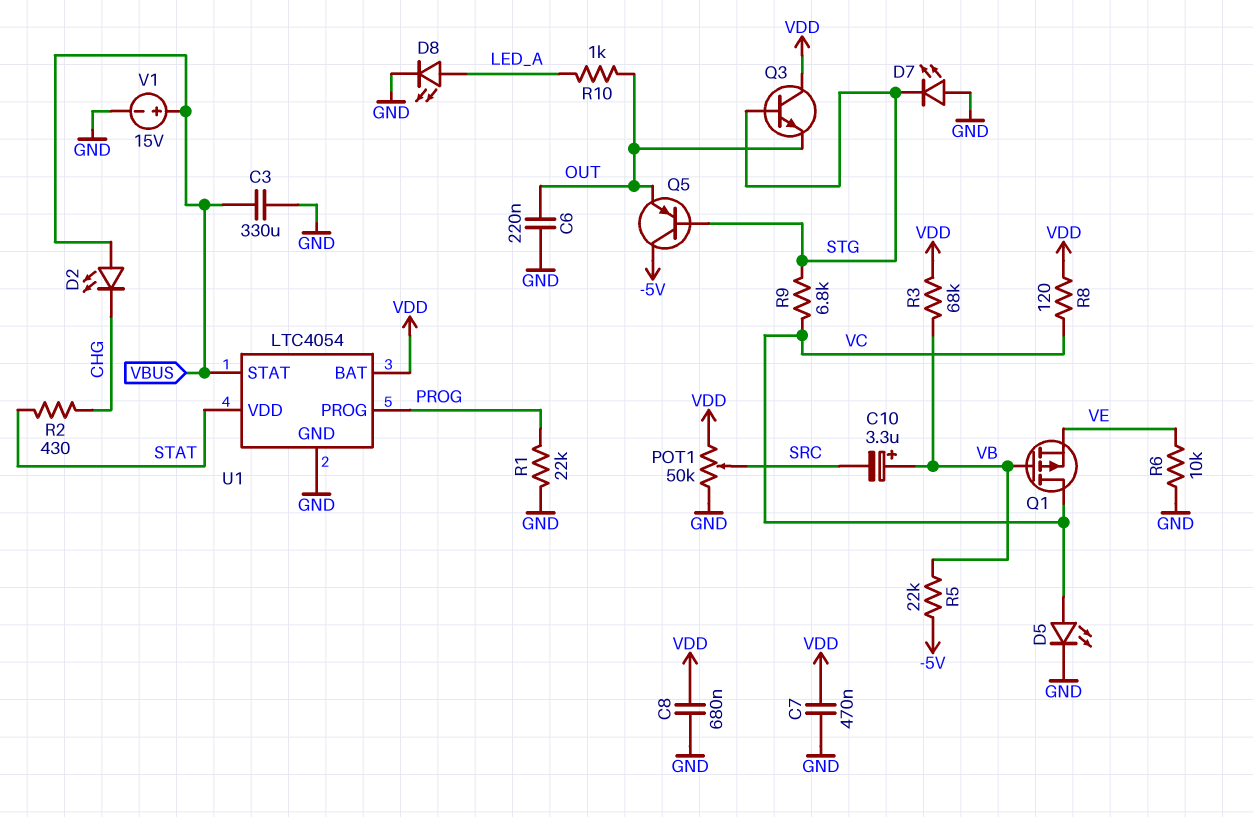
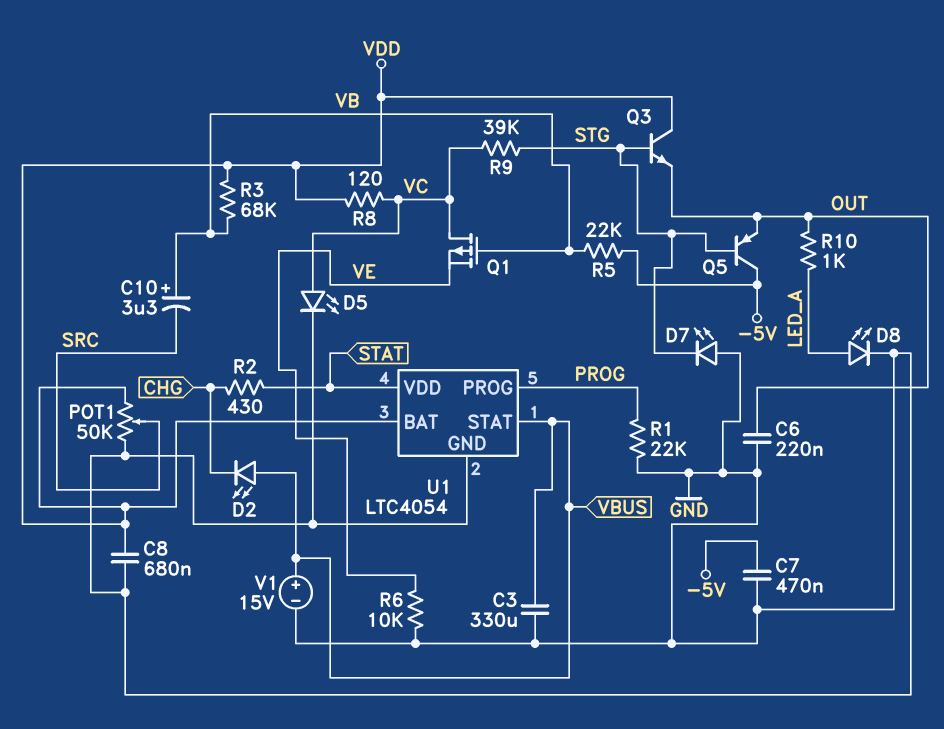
C7: 470nF (GND, VDD) -> 470nF (-5V, GND)
R9: 6.8k (STG, VC) -> 39k (STG, VC)

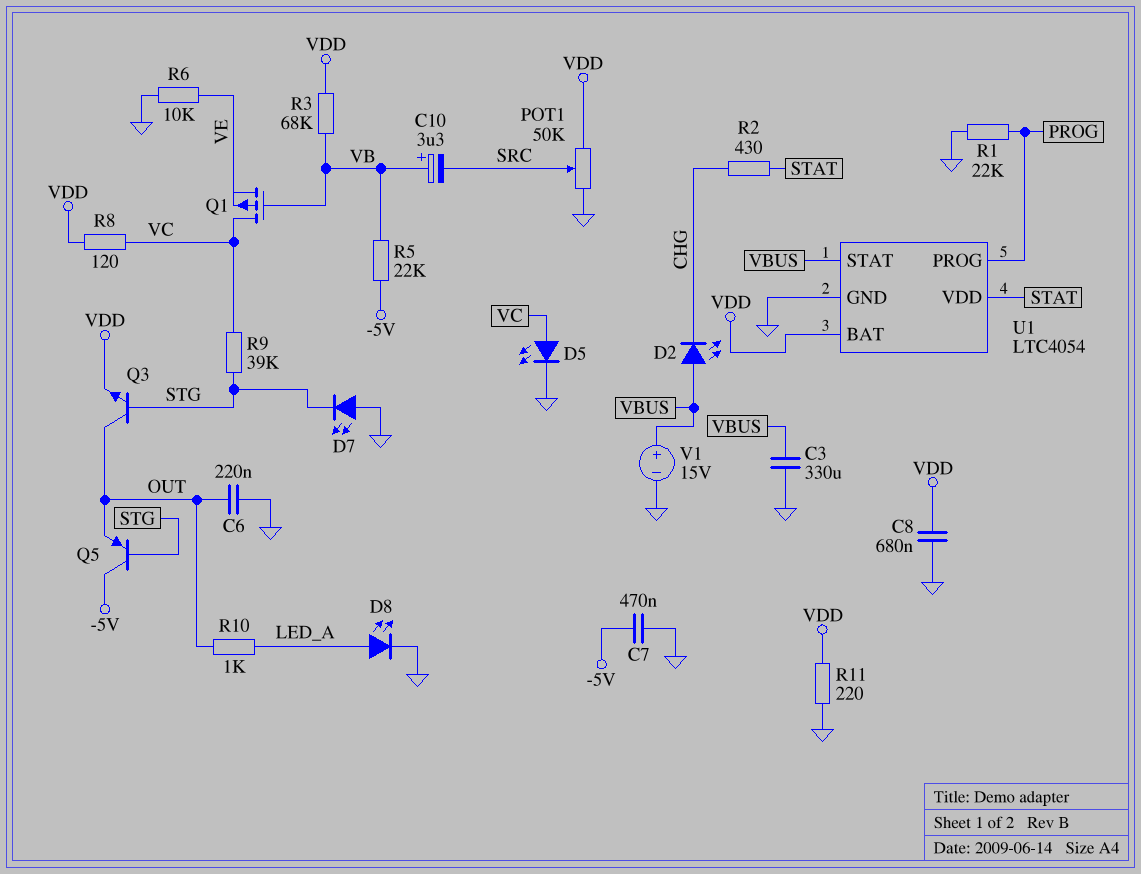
Q3: NPN (B STG, C VDD, E OUT) -> NPN (B STG, C OUT, E VDD)
R11: none -> 220 (GND, VDD)

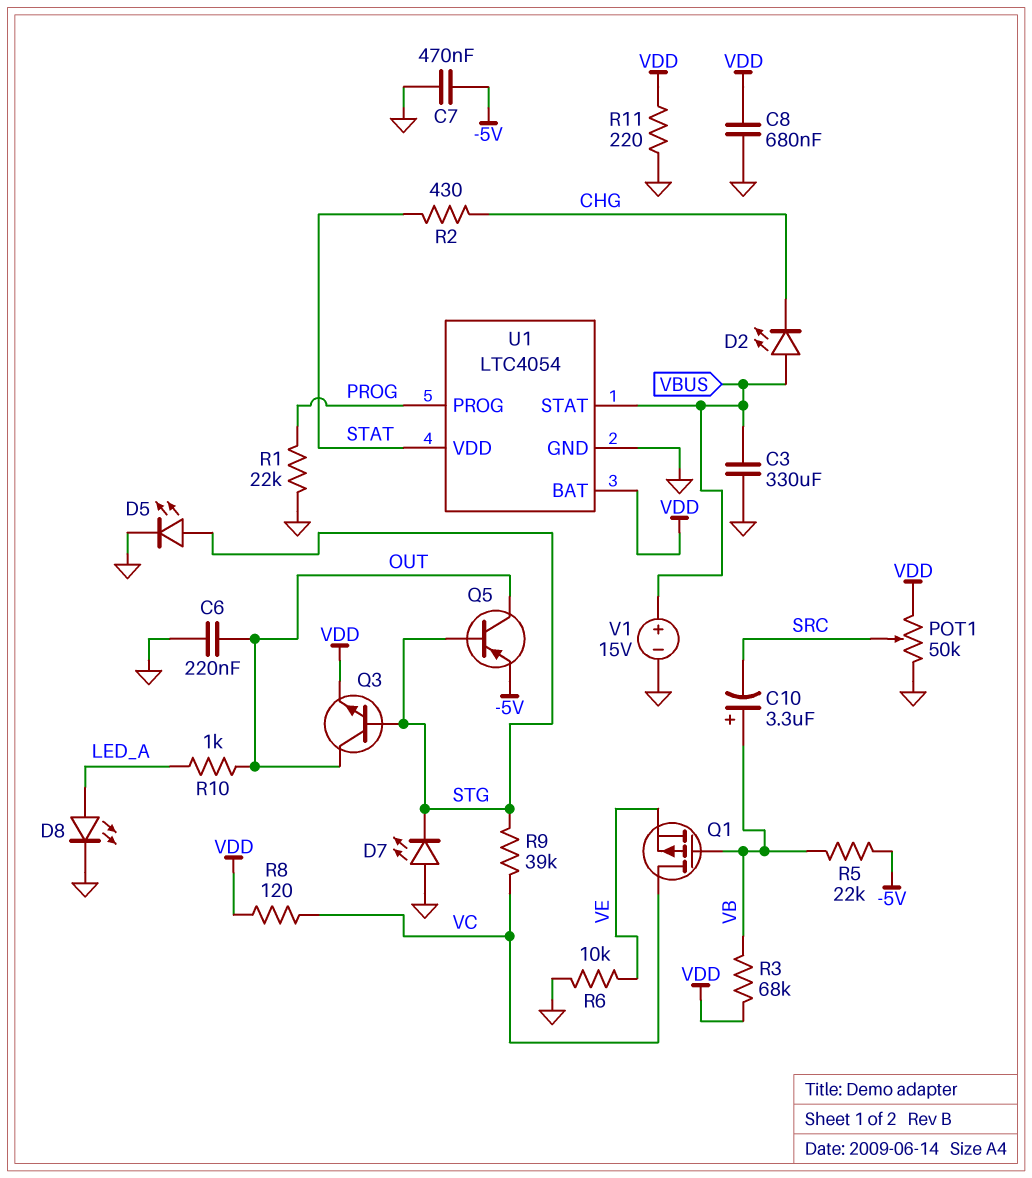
D5: LED (A VC, K GND) -> LED (A STG, K GND)
Q5: PNP (B STG, C -5V, E OUT) -> PNP (B STG, C OUT, E -5V)

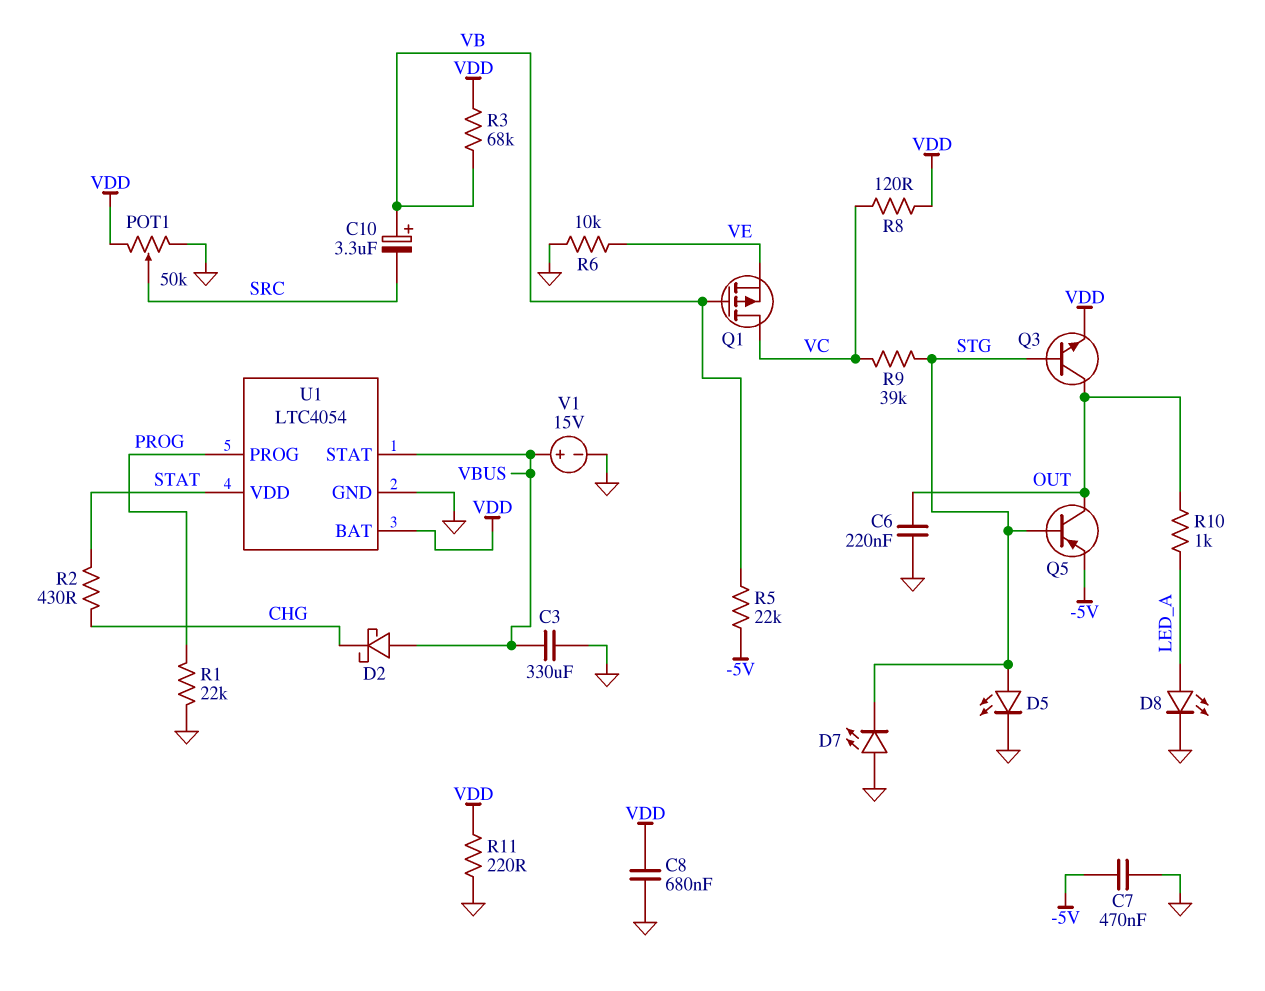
D2: LED (A VBUS, K CHG) -> schottky (A VBUS, K CHG)

